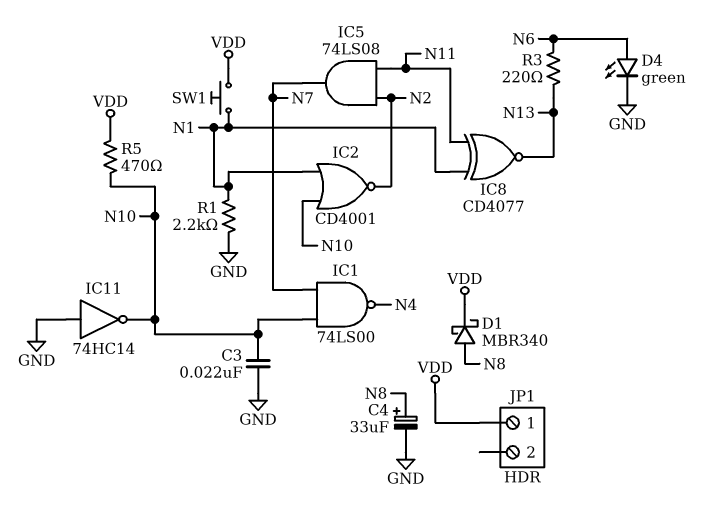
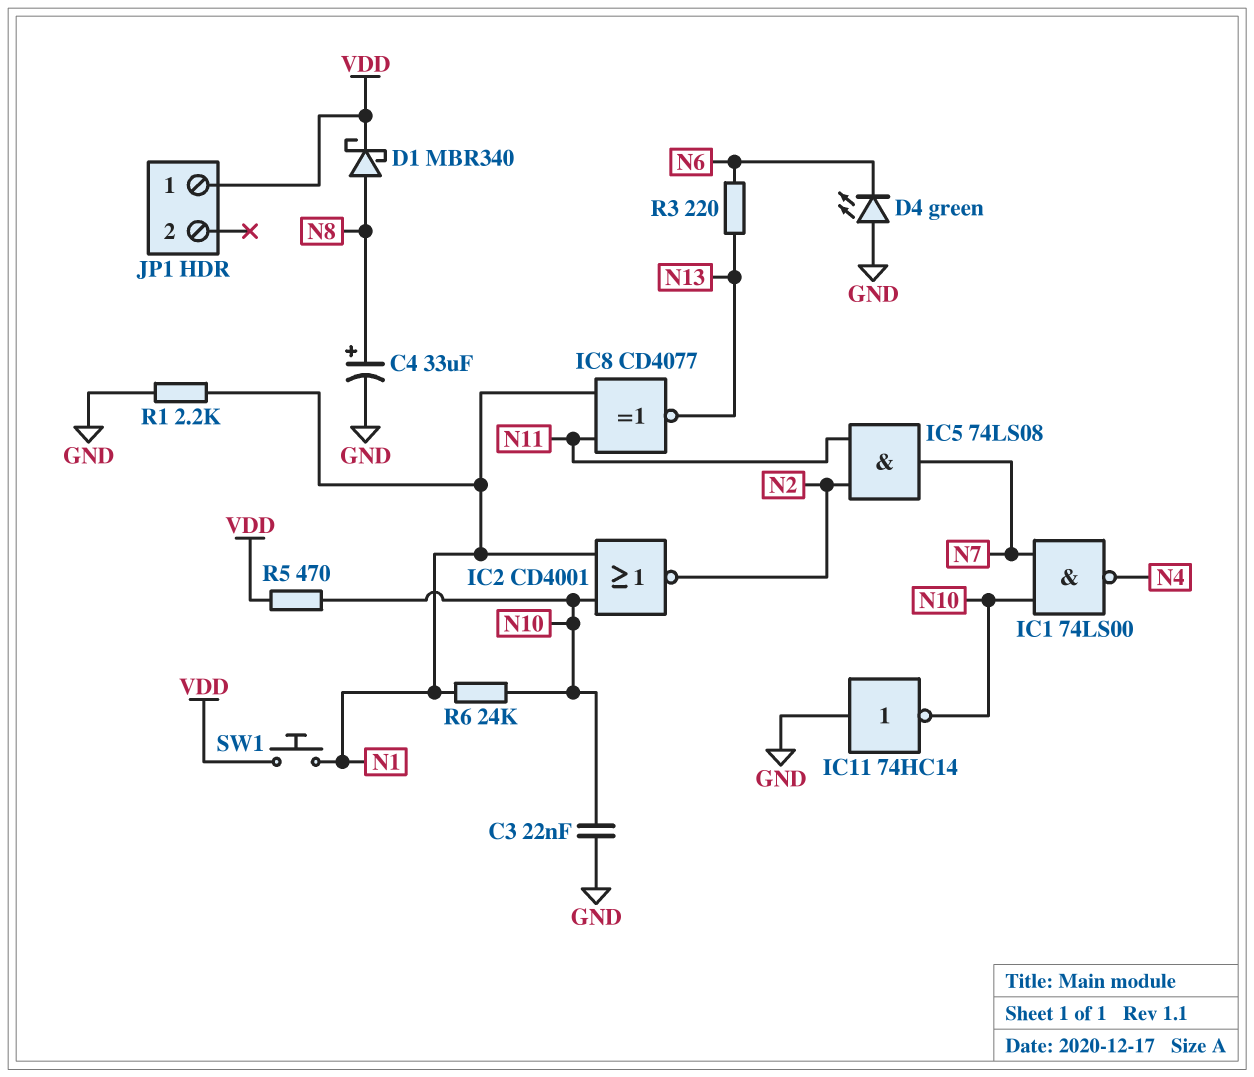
D4: LED green (A N6, K GND) -> LED green (A GND, K N6)
R6: none -> 24k (N1, N10)

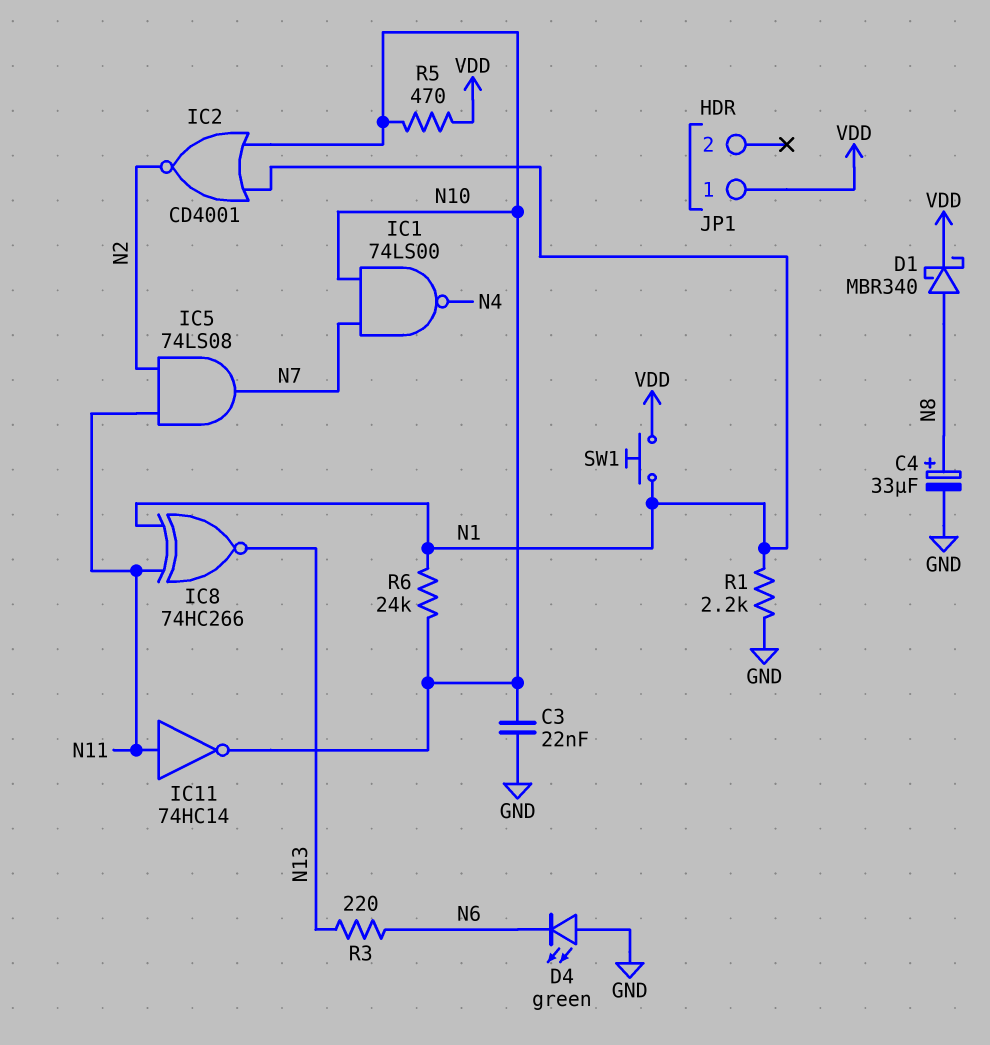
IC8: XNOR CD4077 (in N1, in N11, out N13) -> XNOR 74HC266 (in N1, in N11, out N13)
IC11: NOT 74HC14 (in GND, out N10) -> NOT 74HC14 (in N11, out N10)

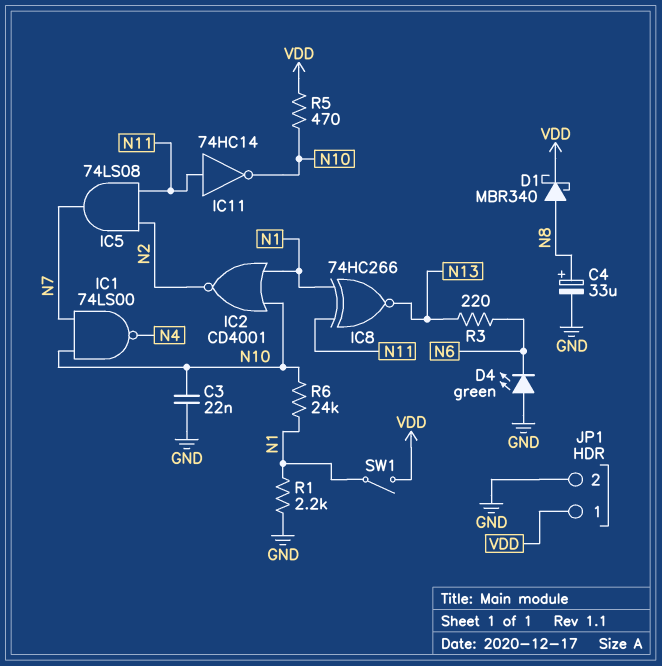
JP1 pin 2: none -> GND
SW1: button (N1, VDD) -> switch (N1, VDD)

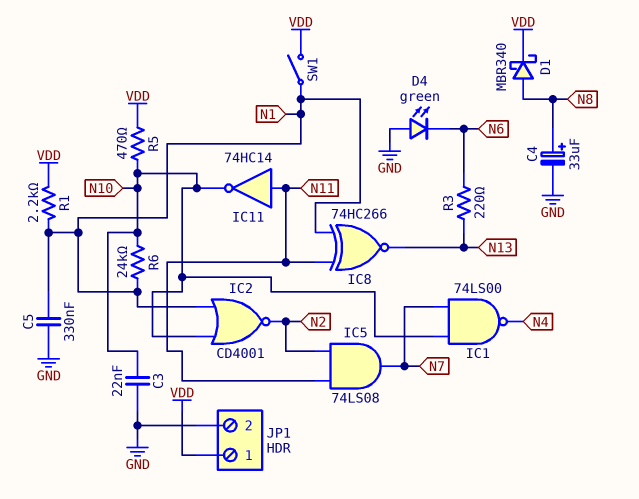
C5: none -> 330nF (GND, N1)
R1: 2.2k (GND, N1) -> 2.2k (N1, VDD)

